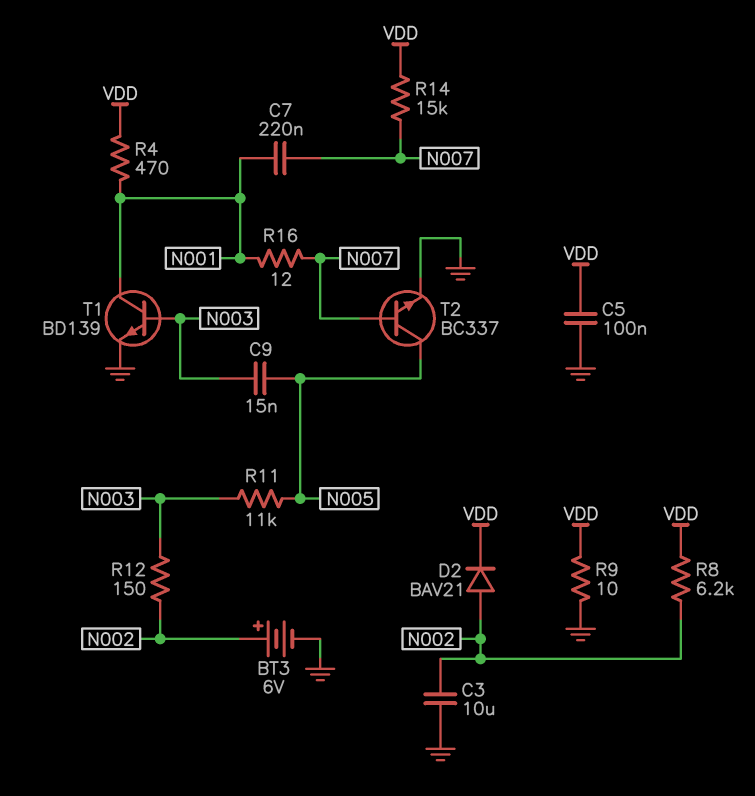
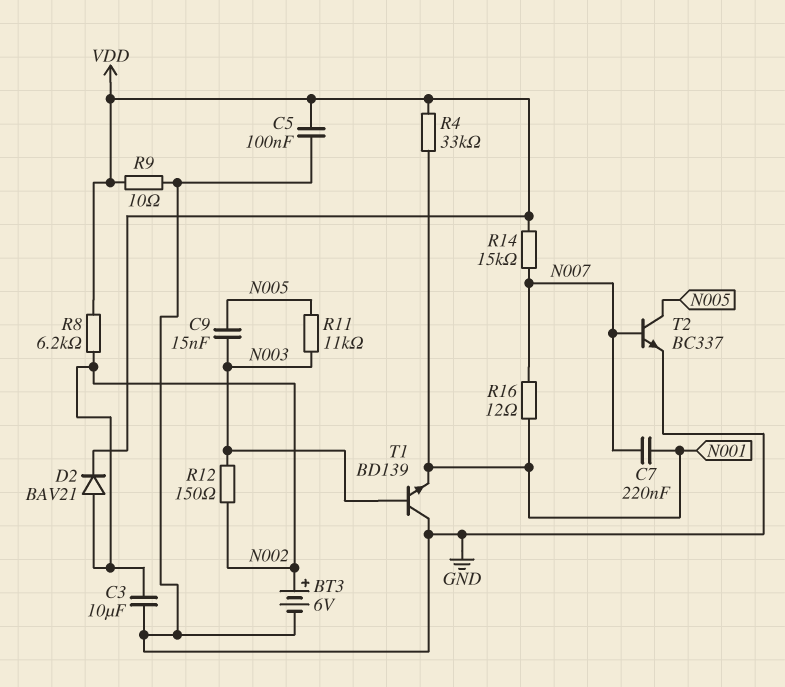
R4: 470 (N001, VDD) -> 33k (N001, VDD)
T1: NPN BD139 (B N003, C N001, E GND) -> NPN BD139 (B N003, C GND, E N001)

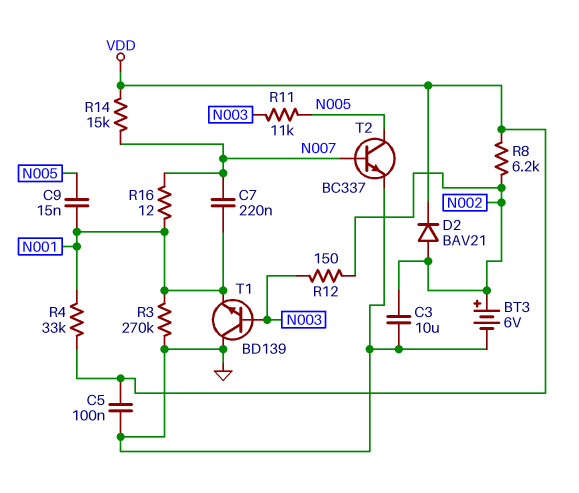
C9: 15nF (N003, N005) -> 15nF (N001, N005)
R3: none -> 270k (GND, N001)
R9: 10 (GND, VDD) -> none

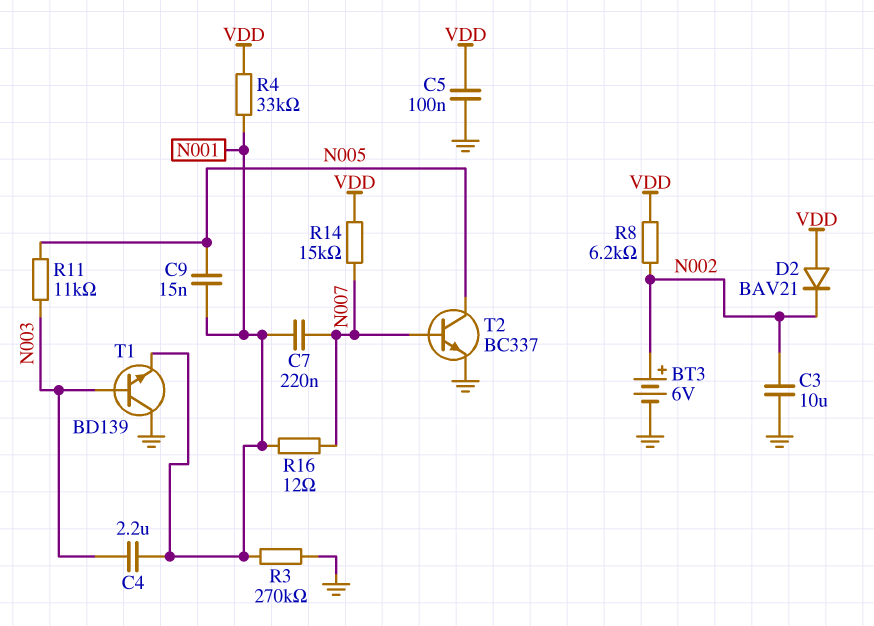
C4: none -> 2.2uF (N001, N003)
D2: diode BAV21 (A N002, K VDD) -> diode BAV21 (A VDD, K N002)
R12: 150 (N002, N003) -> none

